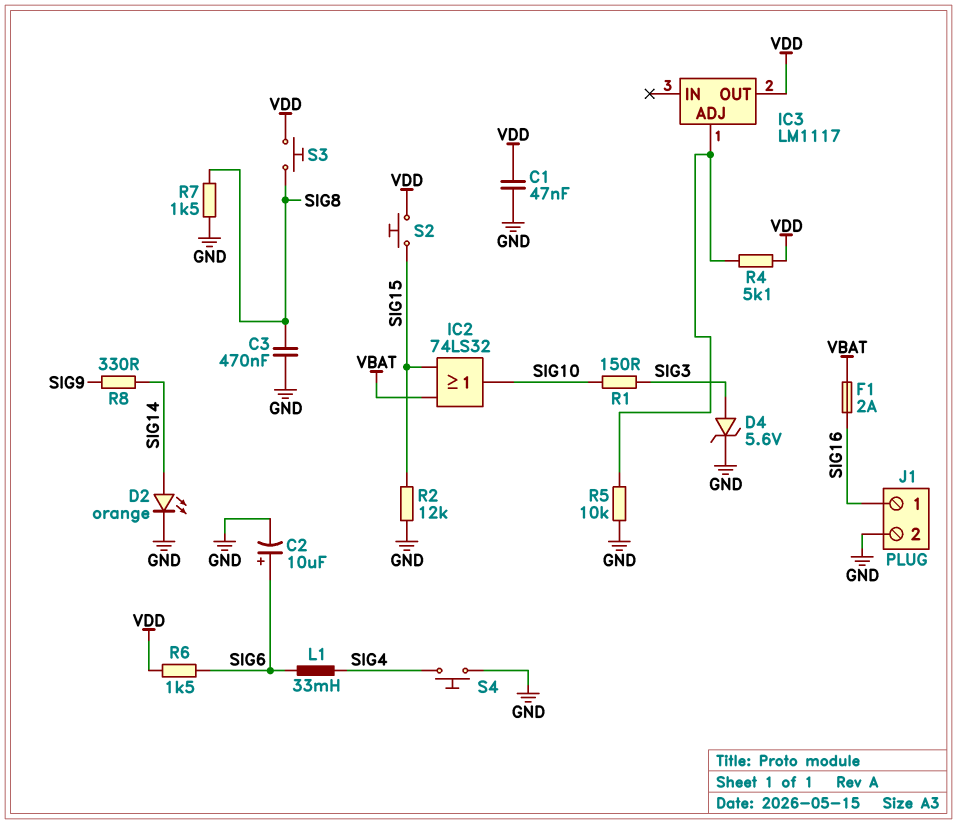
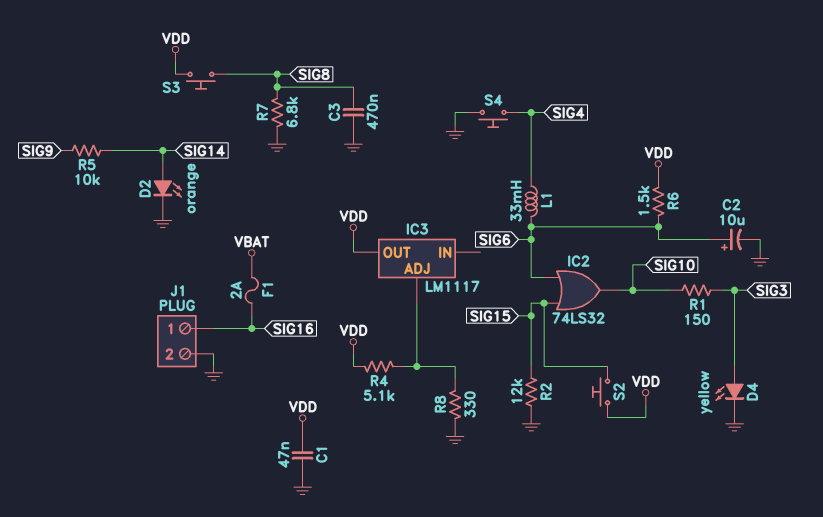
D4: zener 5.6V (A SIG3, K GND) -> LED yellow (A SIG3, K GND)
IC2: OR 74LS32 (in SIG15, in VBAT, out SIG10) -> OR 74LS32 (in SIG6, in SIG15, out SIG10)
R5: 10k (GND, IC3/ADJ) -> 10k (SIG9, SIG14)
R7: 1.5k (GND, SIG8) -> 6.8k (GND, SIG8)
R8: 330 (SIG9, SIG14) -> 330 (GND, IC3/ADJ)

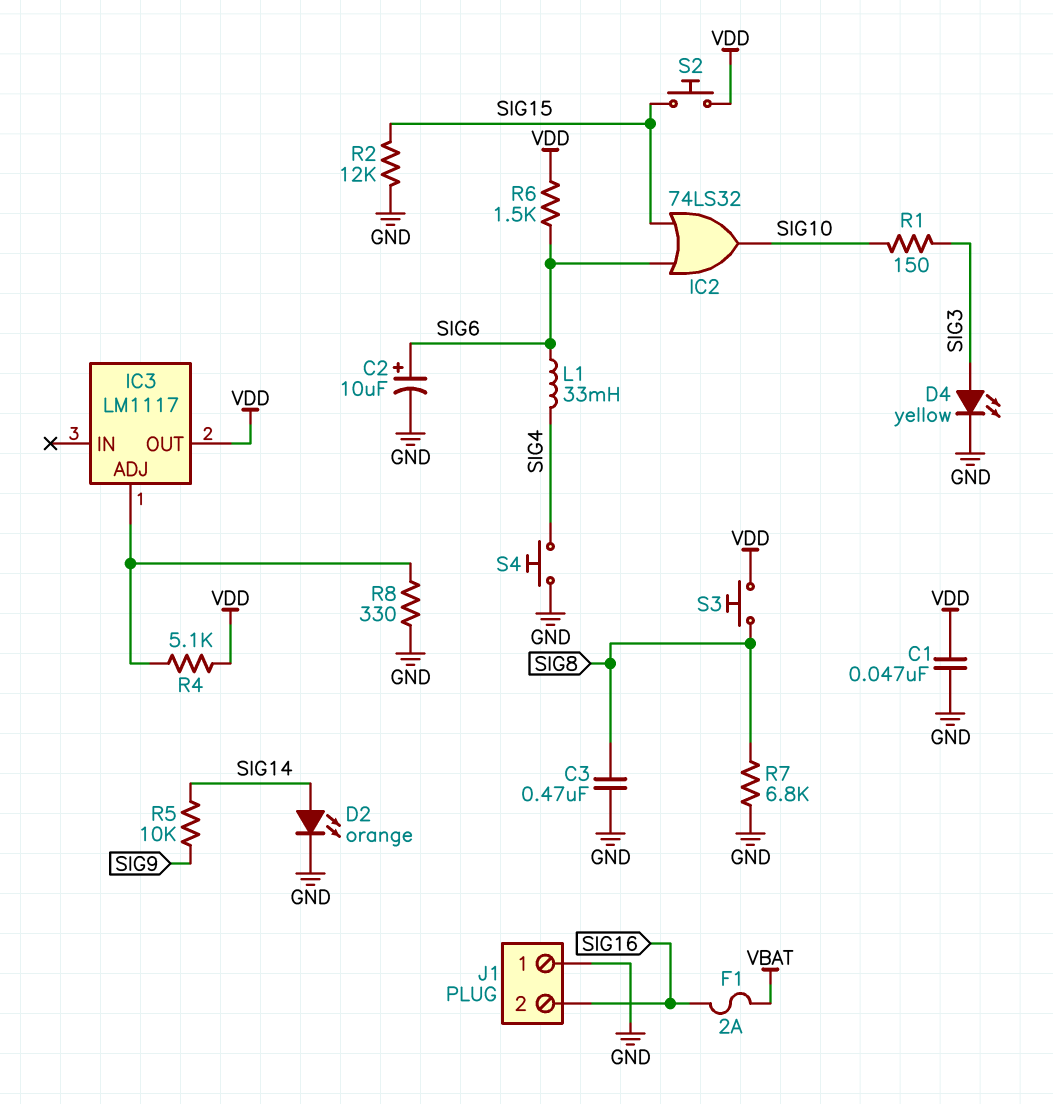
J1 pin 1: SIG16 -> GND
J1 pin 2: GND -> SIG16

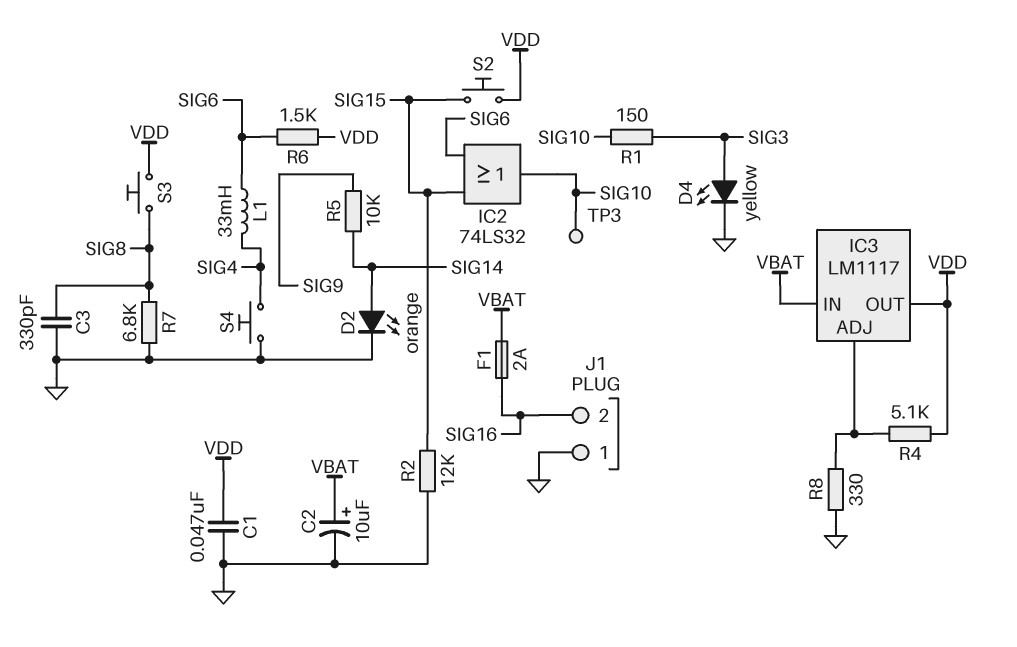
C2: 10uF (plus SIG6, minus GND) -> 10uF (plus VBAT, minus GND)
C3: 470nF (GND, SIG8) -> 330pF (GND, SIG8)
IC3 pin IN: none -> VBAT
TP3: none -> test point (SIG10)

